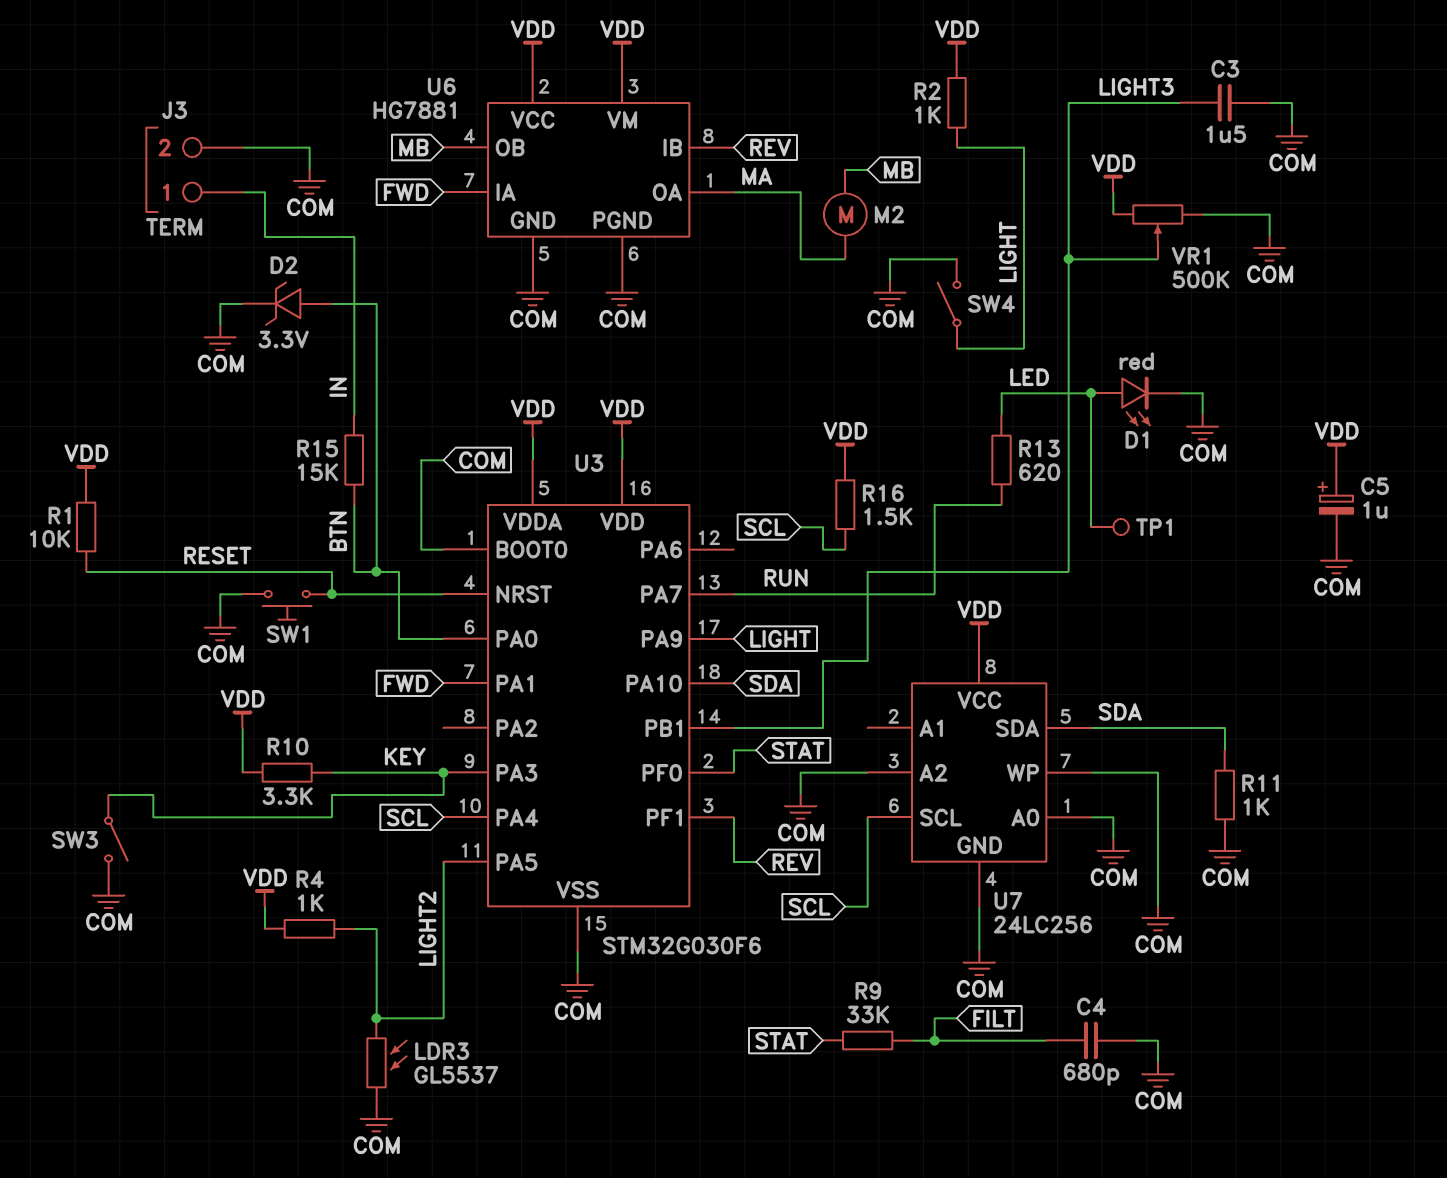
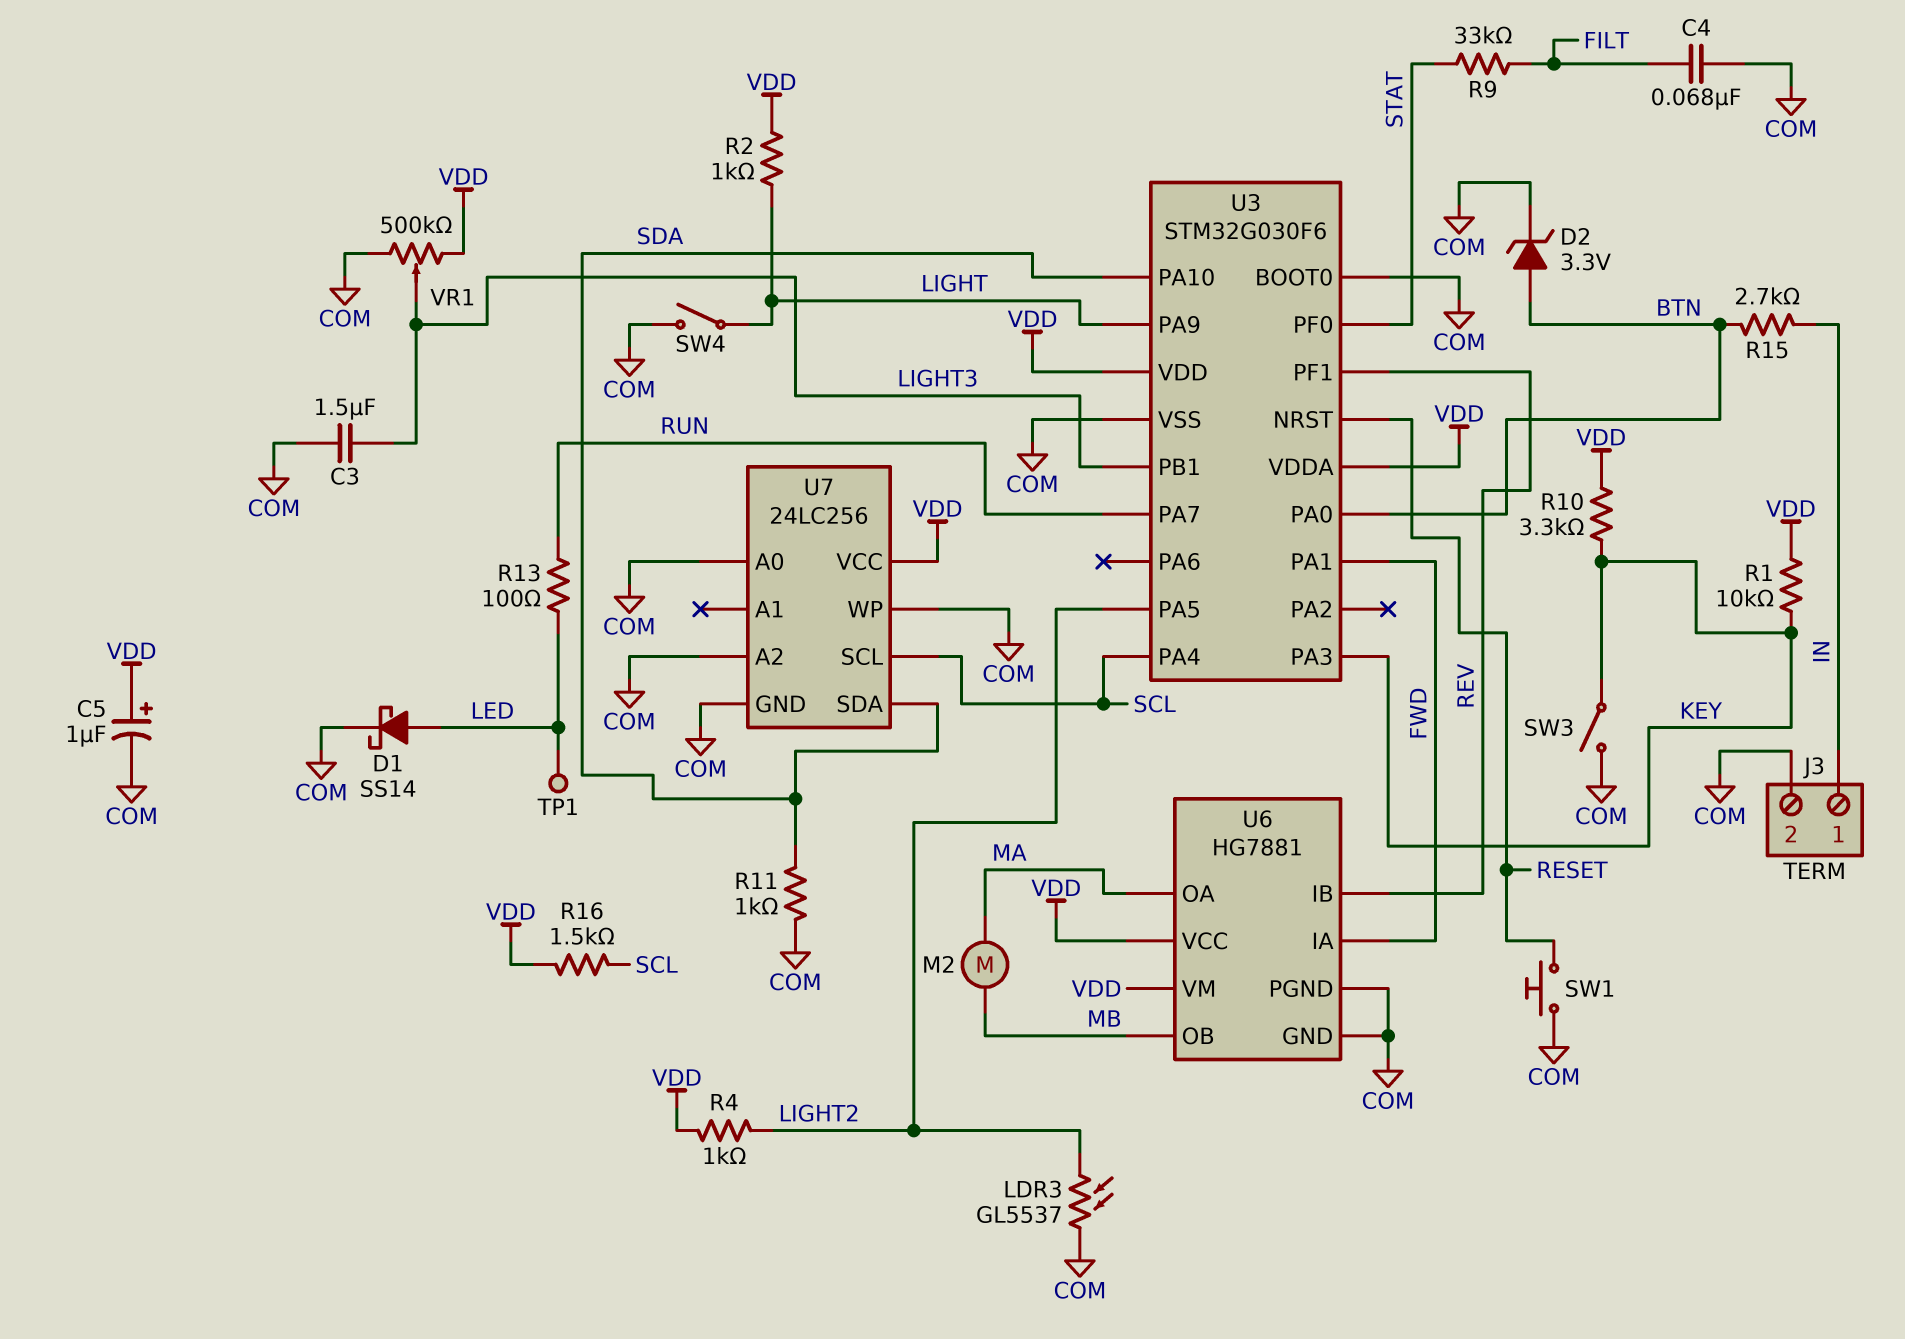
C4: 680pF (COM, FILT) -> 68nF (COM, FILT)
D1: LED red (A LED, K COM) -> schottky SS14 (A LED, K COM)
R1: 10k (RESET, VDD) -> 10k (KEY, VDD)
R13: 620 (LED, RUN) -> 100 (LED, RUN)
R15: 15k (BTN, IN) -> 2.7k (BTN, IN)

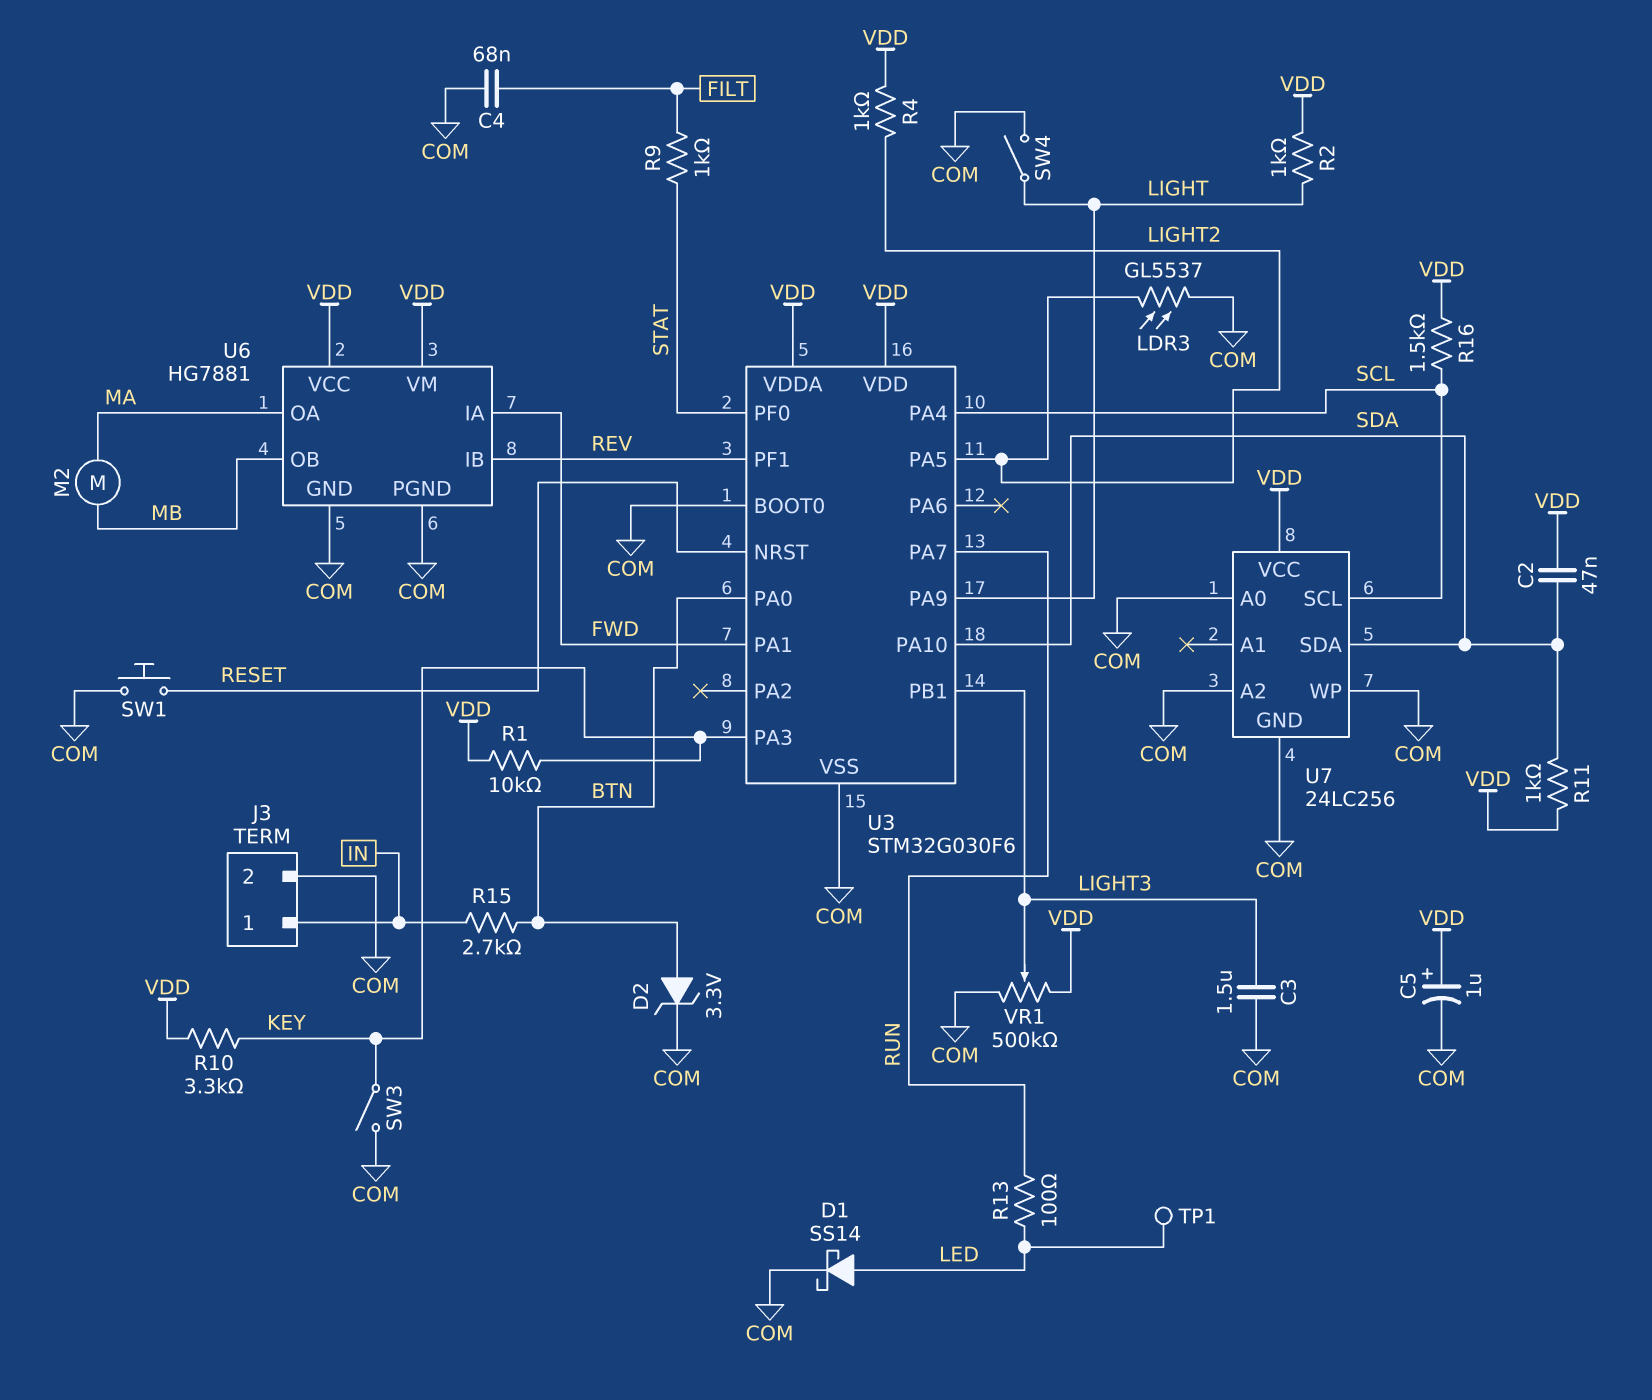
C2: none -> 47nF (SDA, VDD)
R9: 33k (FILT, STAT) -> 1k (FILT, STAT)
R11: 1k (COM, SDA) -> 1k (SDA, VDD)

